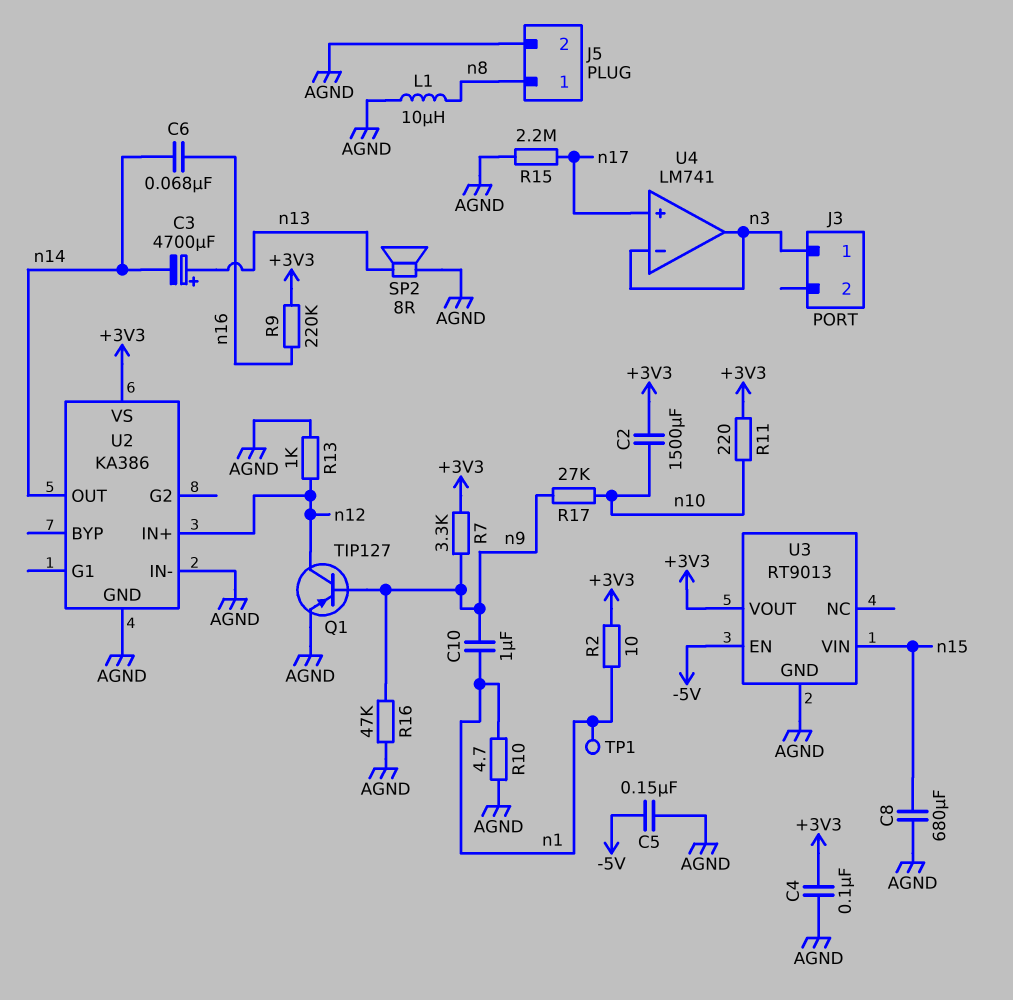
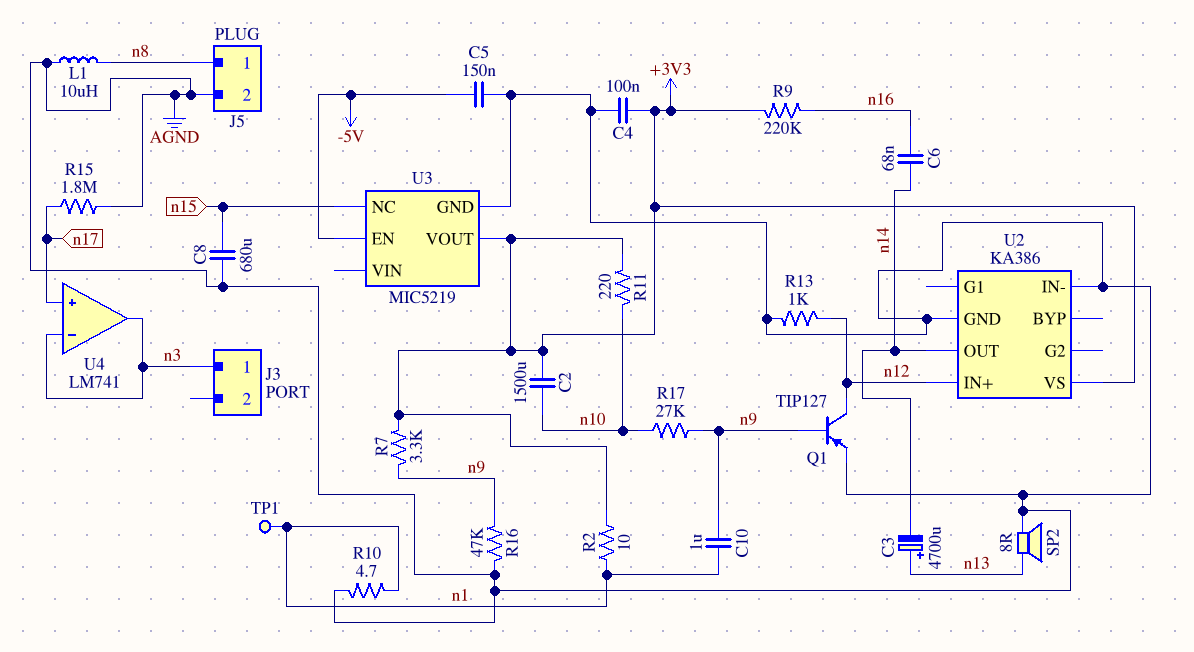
R15: 2.2M (AGND, n17) -> 1.8M (AGND, n17)
U3: RT9013 -> MIC5219
U3 pin NC: none -> n15
U3 pin VIN: n15 -> none

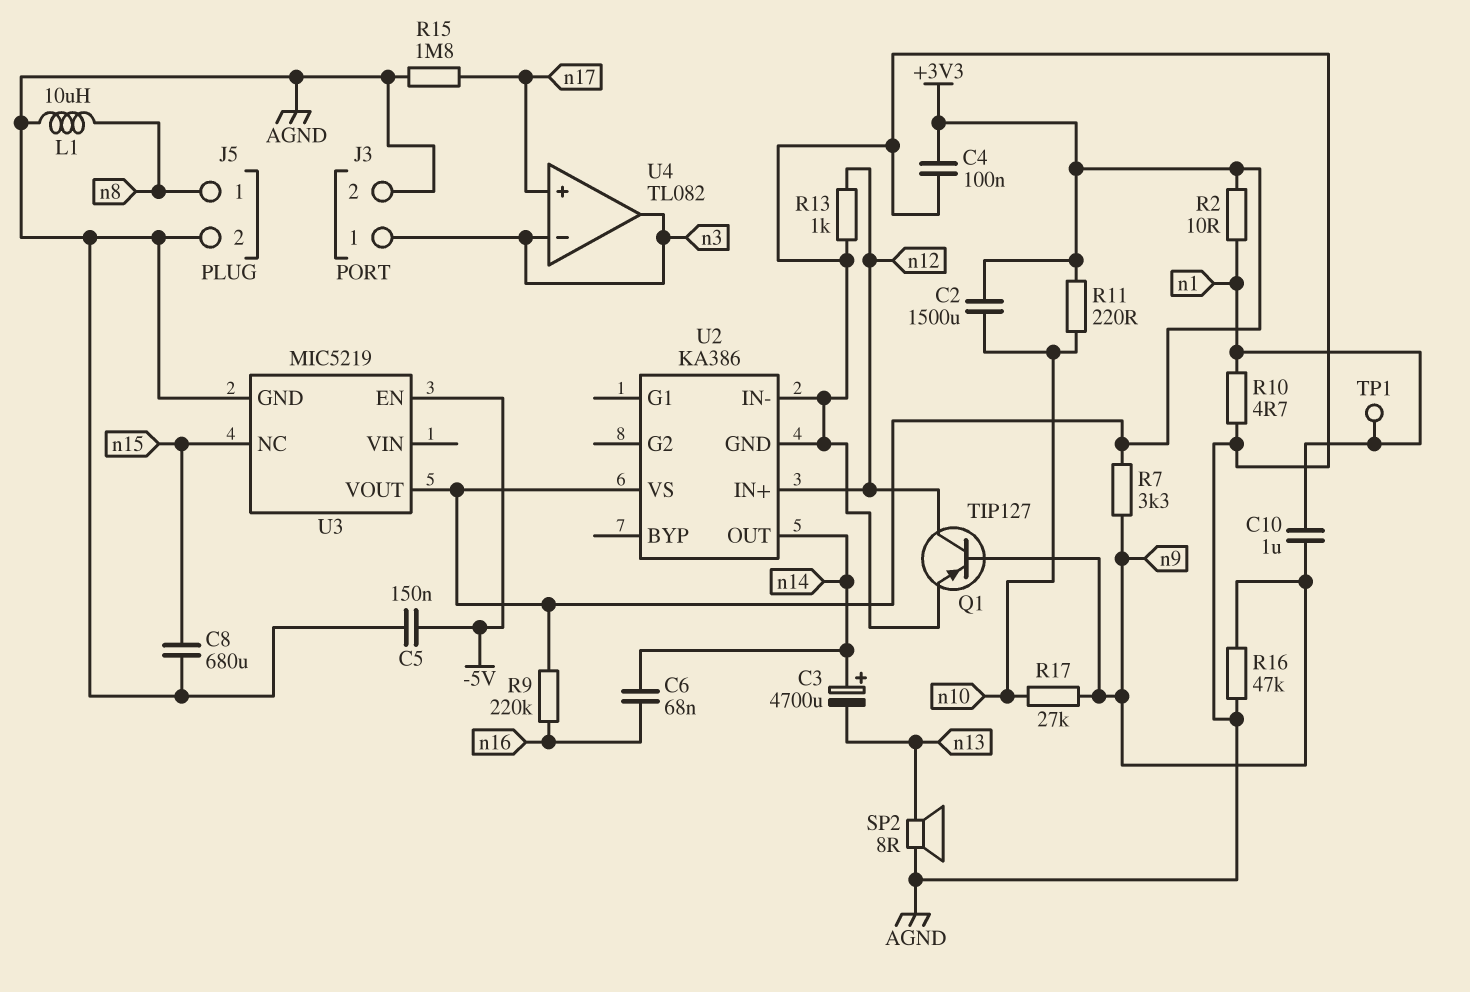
C3: 4700uF (plus n13, minus n14) -> 4700uF (plus n14, minus n13)
J3 pin 2: none -> AGND
U4: LM741 -> TL082

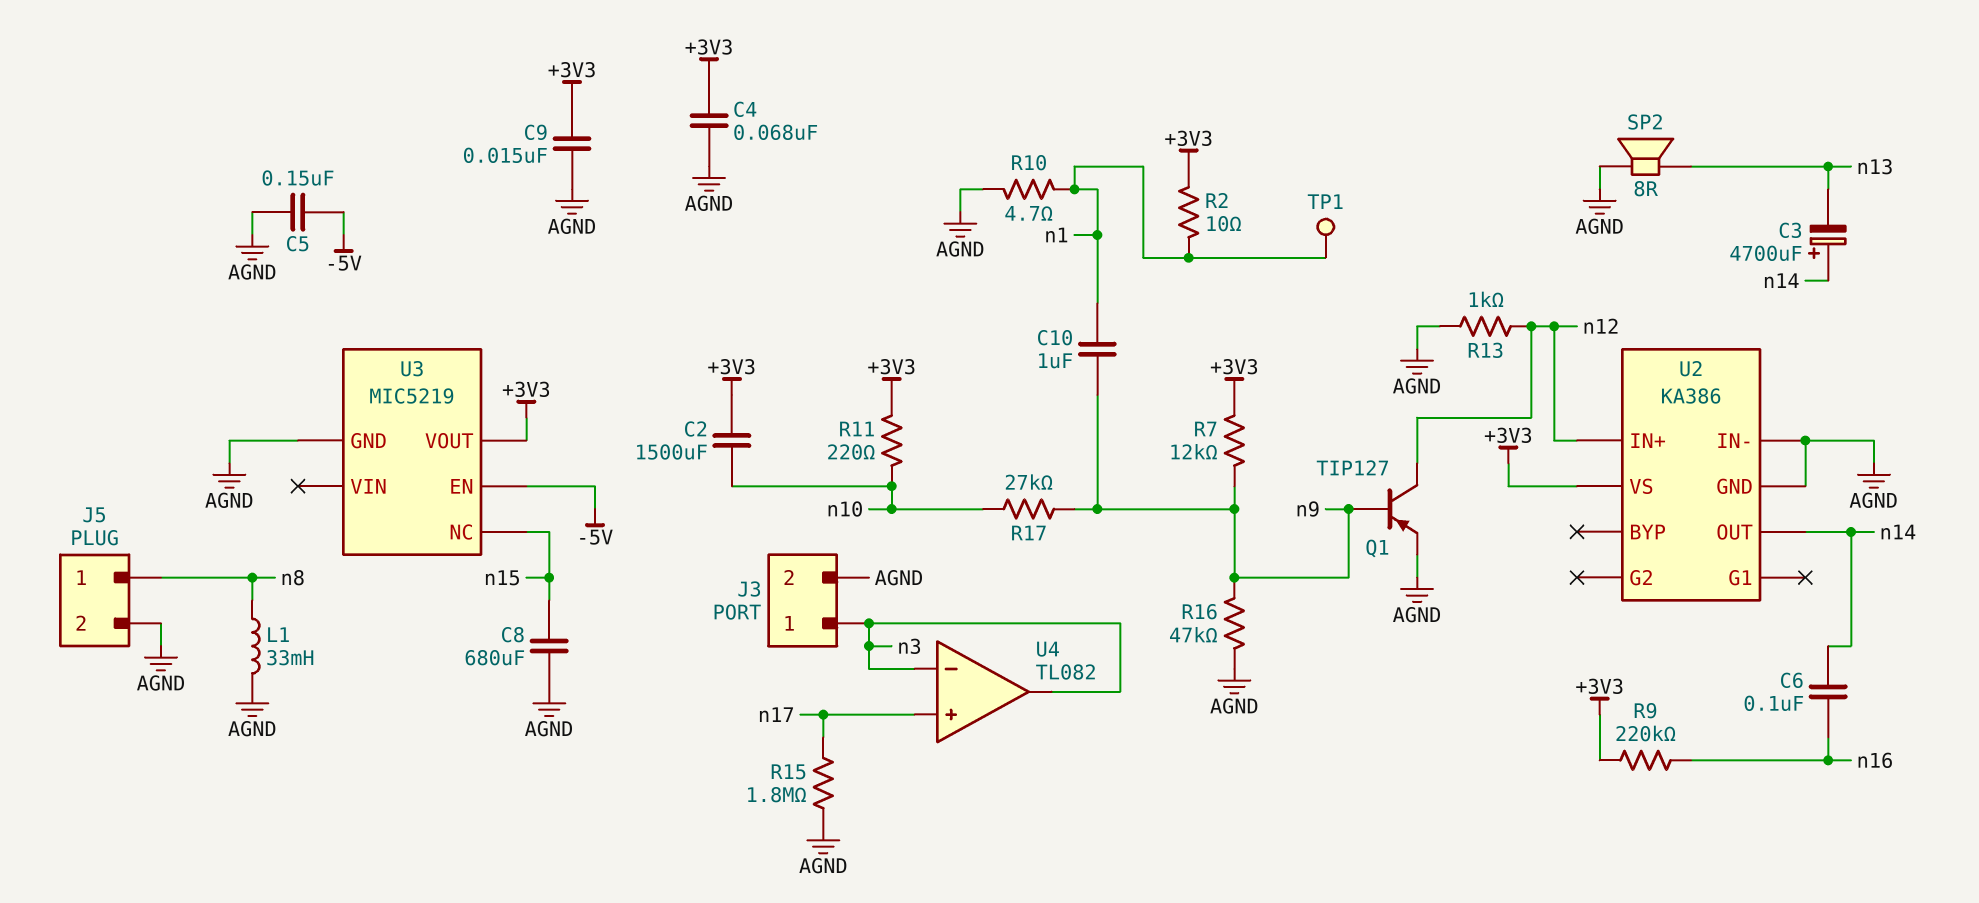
C4: 100nF (+3V3, AGND) -> 68nF (+3V3, AGND)
C6: 68nF (n14, n16) -> 100nF (n14, n16)
C9: none -> 15nF (+3V3, AGND)
L1: 10uH (AGND, n8) -> 33mH (AGND, n8)
R7: 3.3k (+3V3, n9) -> 12k (+3V3, n9)

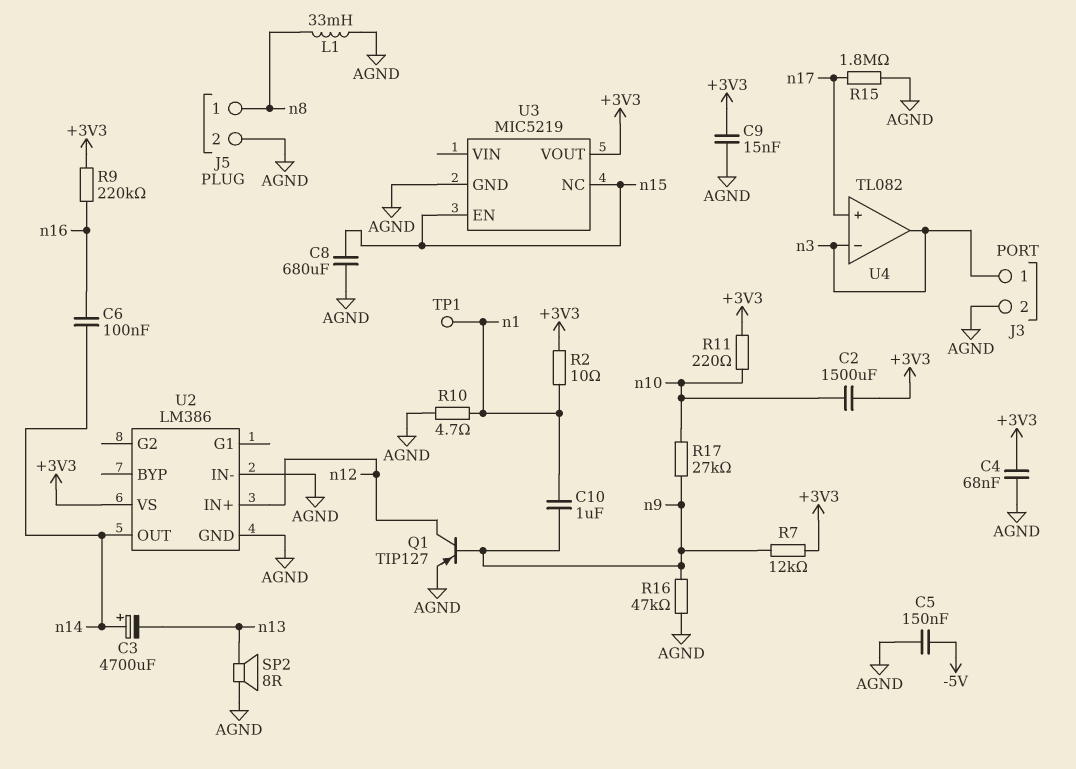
R13: 1k (AGND, n12) -> none
U2: KA386 -> LM386
U3 pin EN: -5V -> n15

